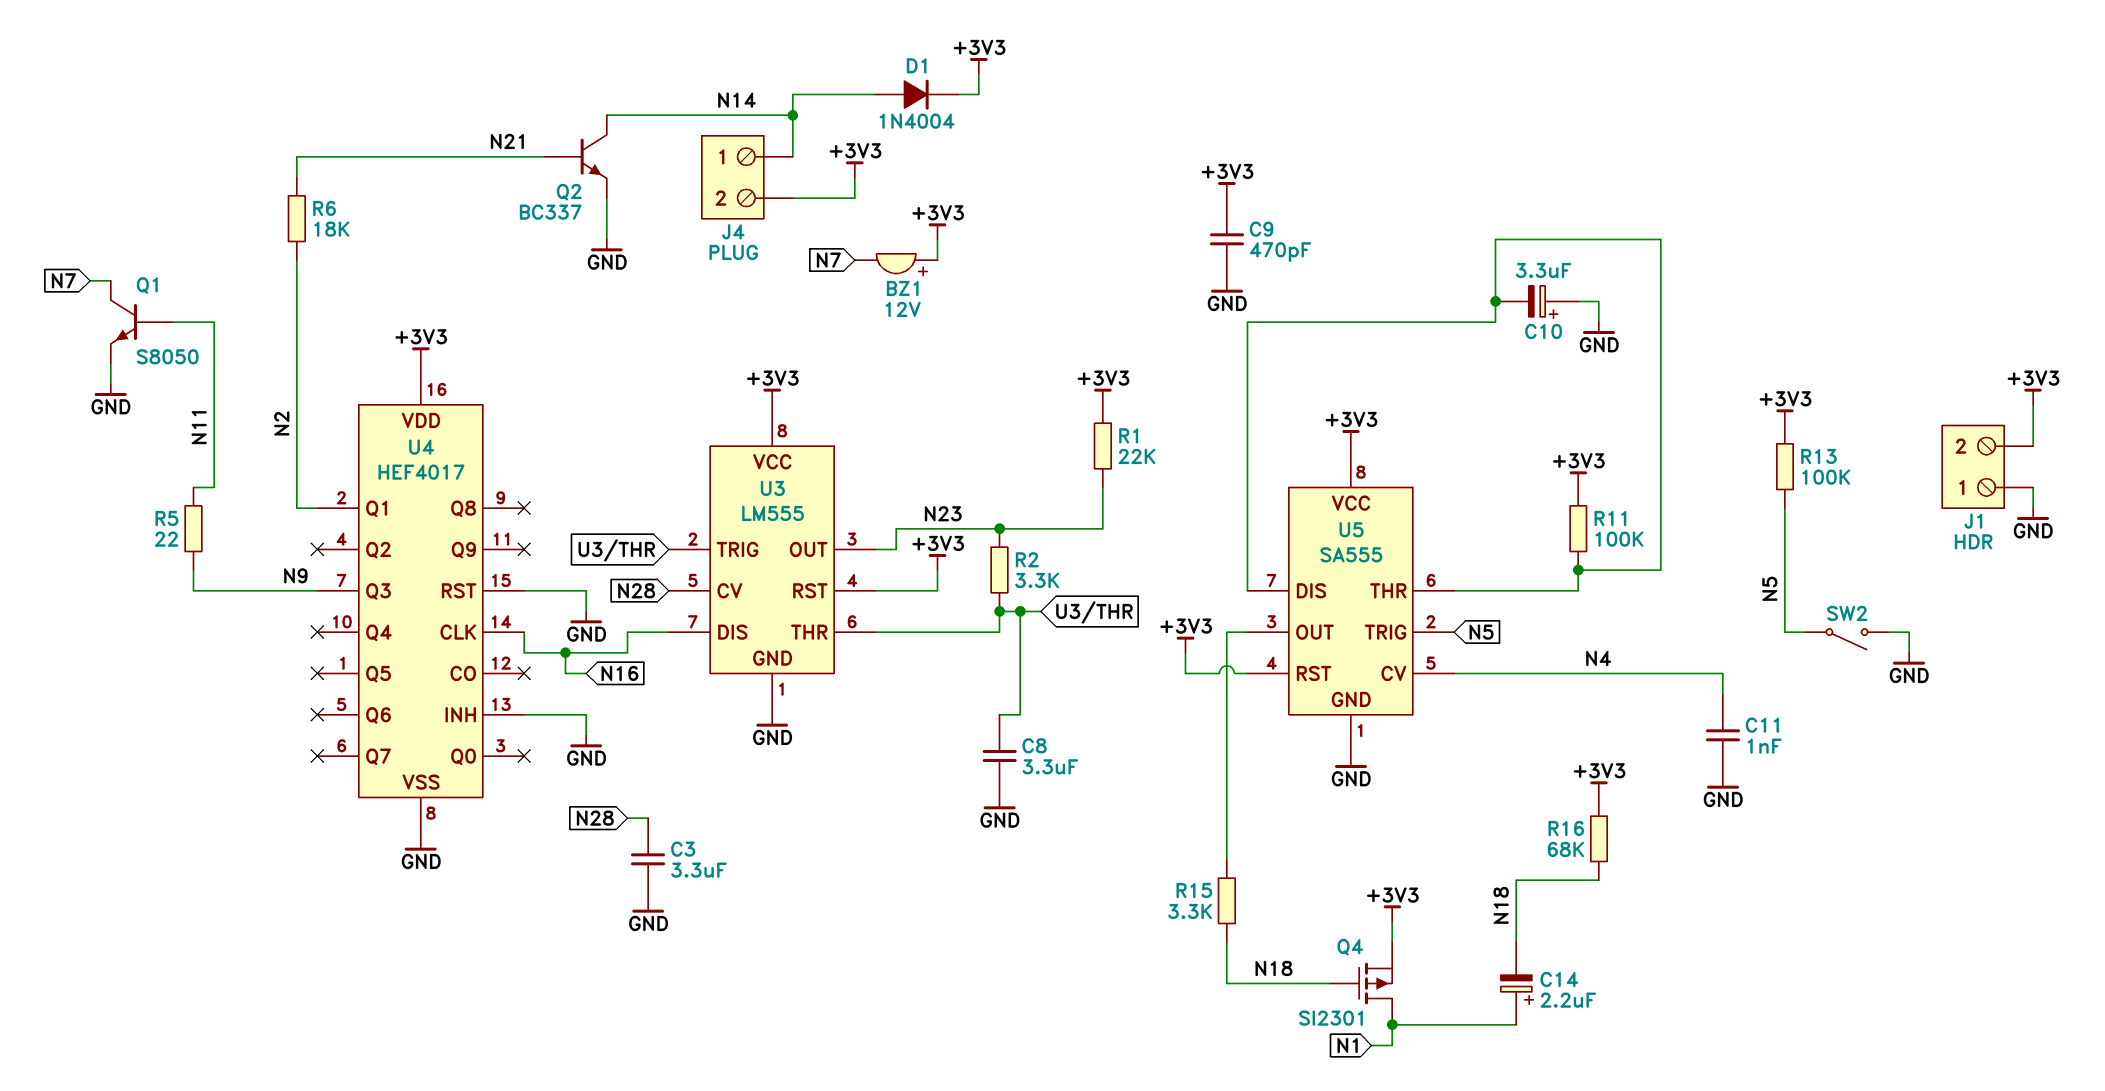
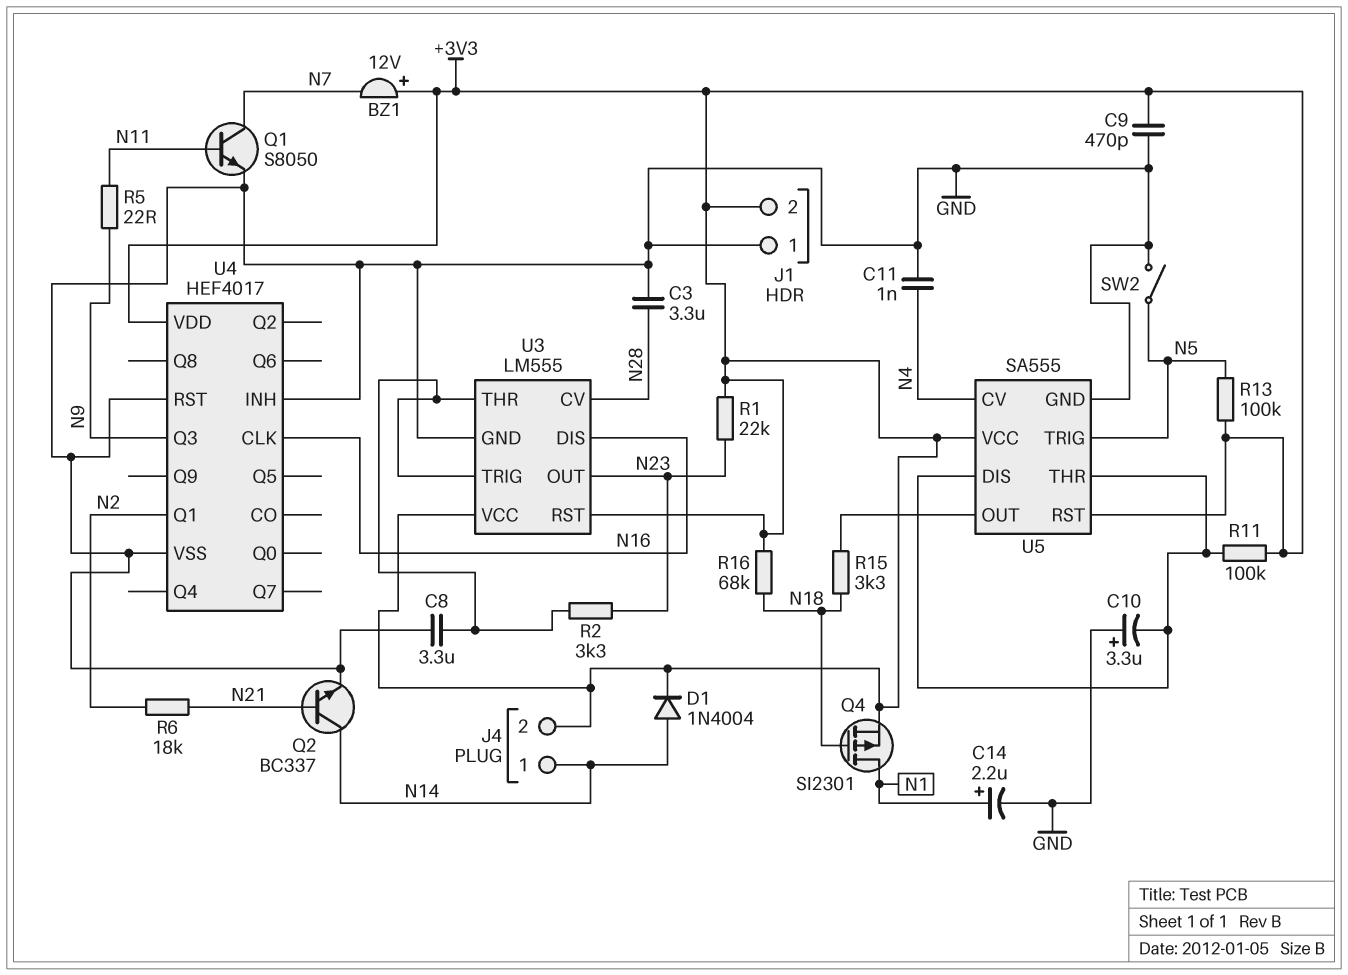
C14: 2.2uF (plus N1, minus N18) -> 2.2uF (plus N1, minus GND)

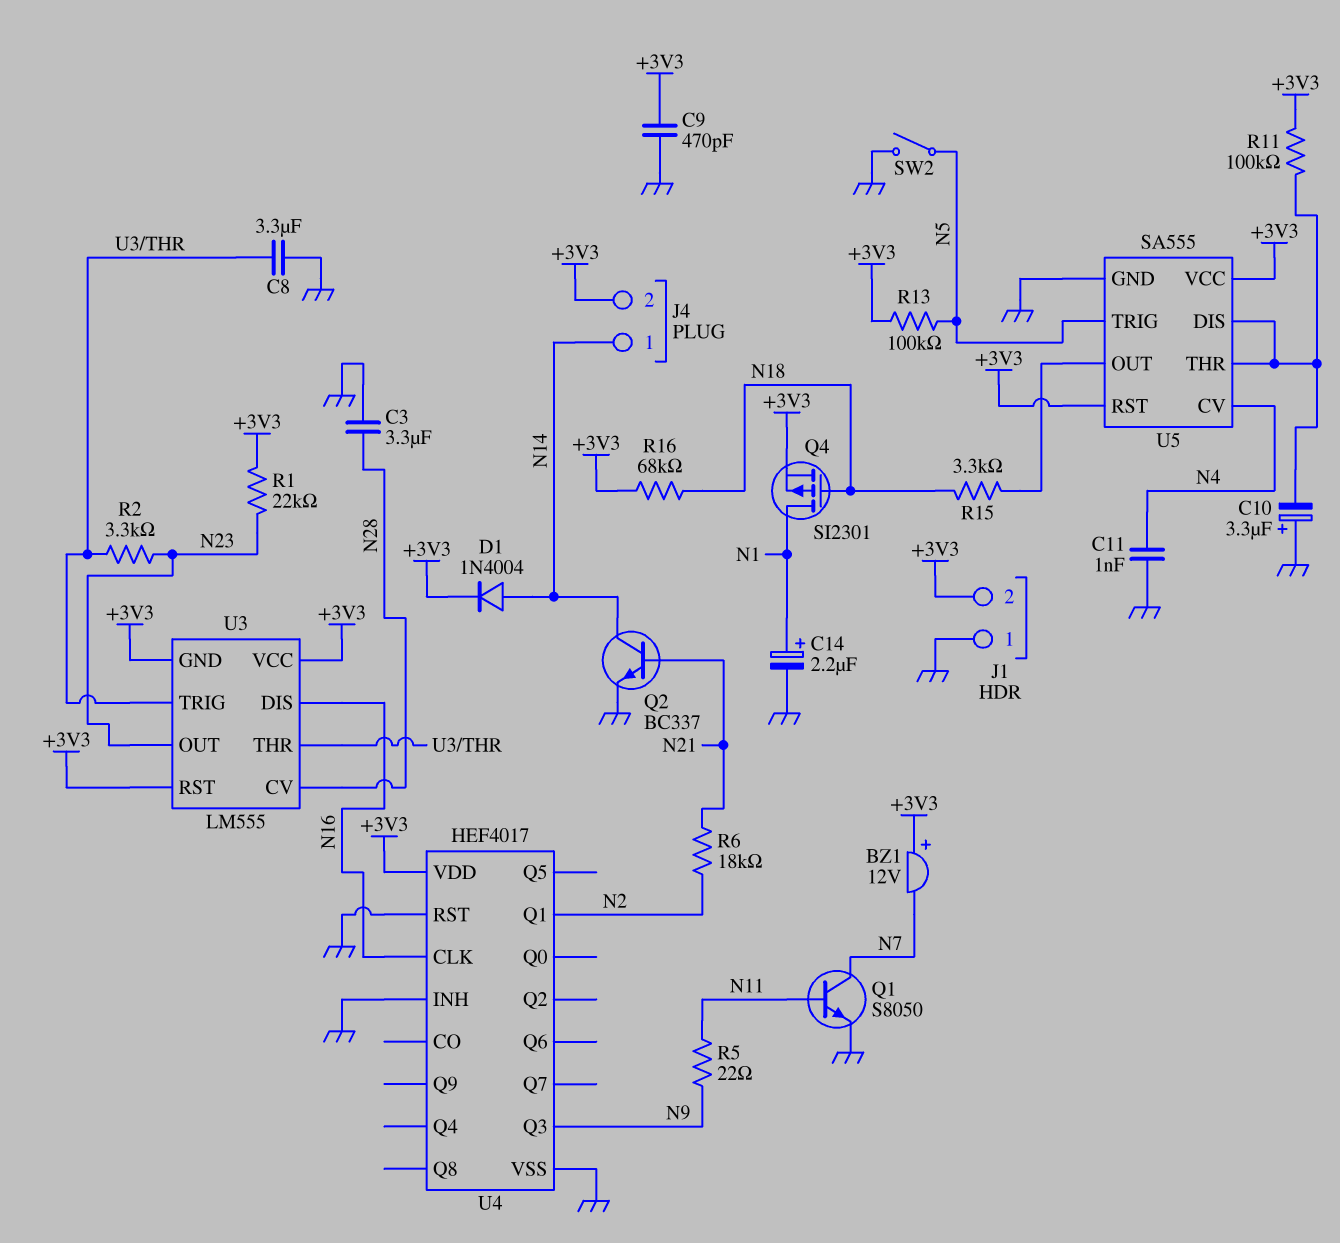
U3 pin GND: GND -> +3V3

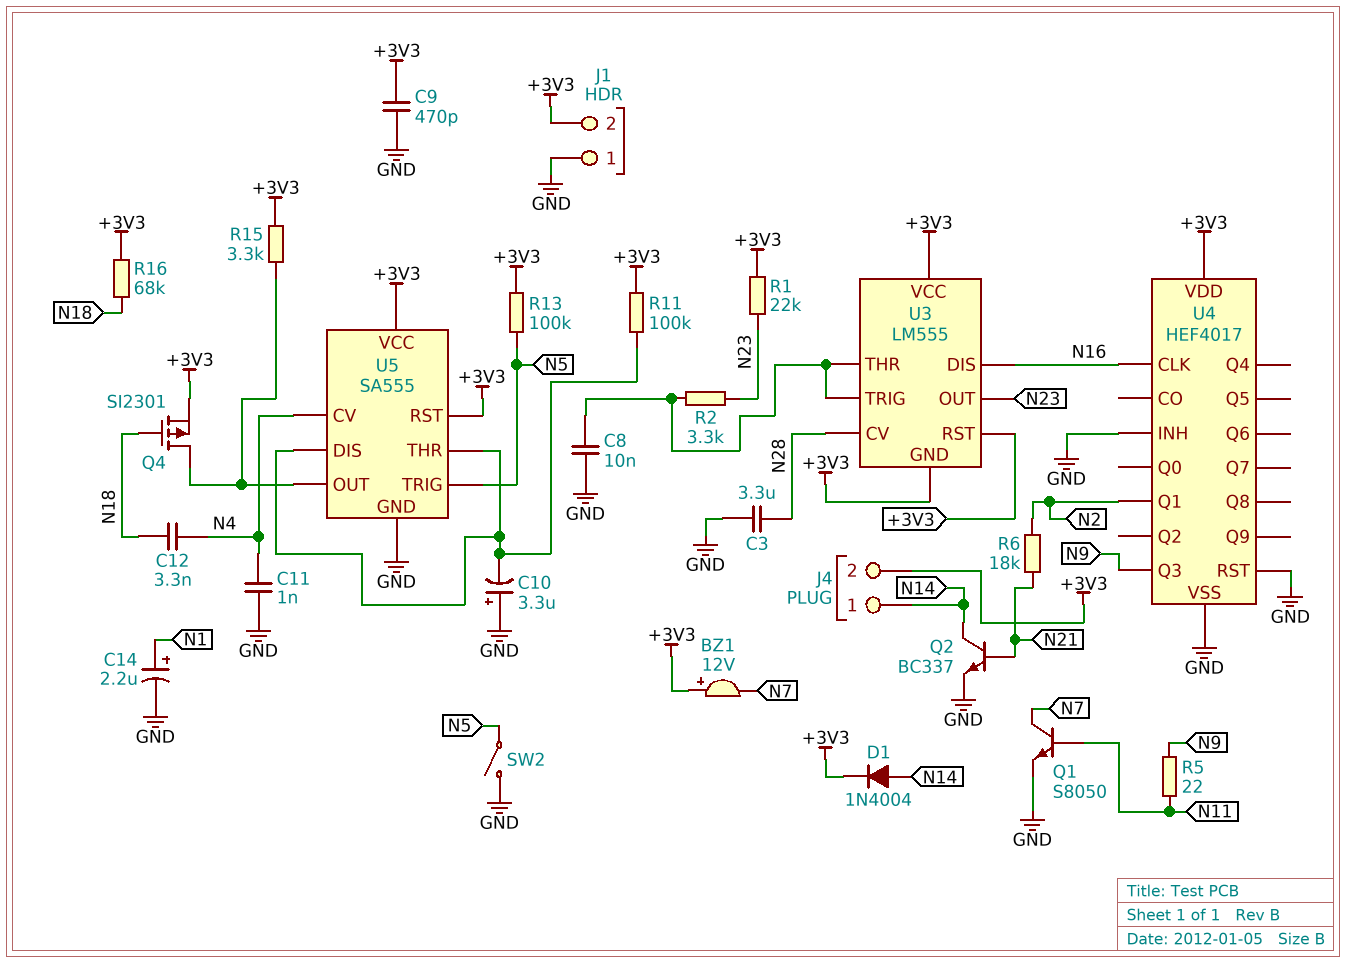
C8: 3.3uF (GND, U3/THR) -> 10nF (GND, U3/THR)
C12: none -> 3.3nF (N4, N18)
Q4: PMOS SI2301 (G N18, D N1, S +3V3) -> PMOS SI2301 (G N18, D U5/OUT, S +3V3)
R15: 3.3k (N18, U5/OUT) -> 3.3k (+3V3, U5/OUT)

